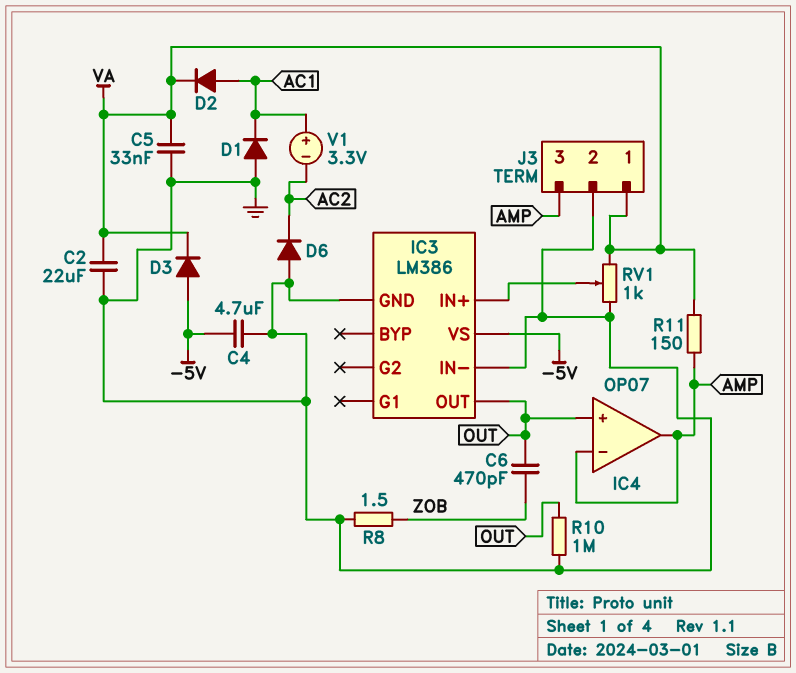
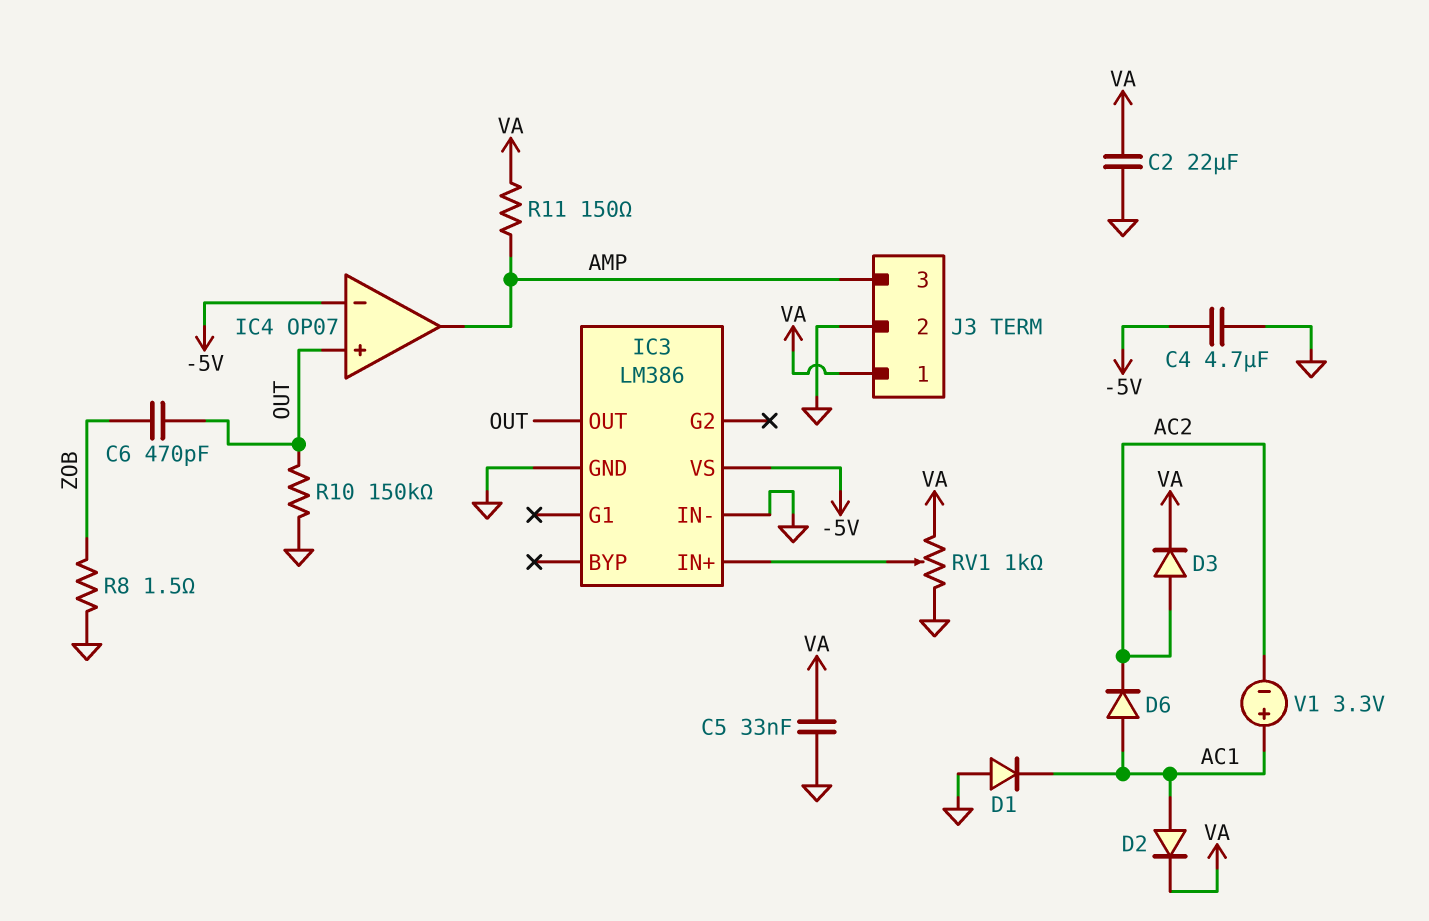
D3: diode (A -5V, K VA) -> diode (A AC2, K VA)
D6: diode (A GND, K AC2) -> diode (A AC1, K AC2)
IC4 pin in-: AMP -> -5V
R10: 1M (GND, OUT) -> 150k (GND, OUT)

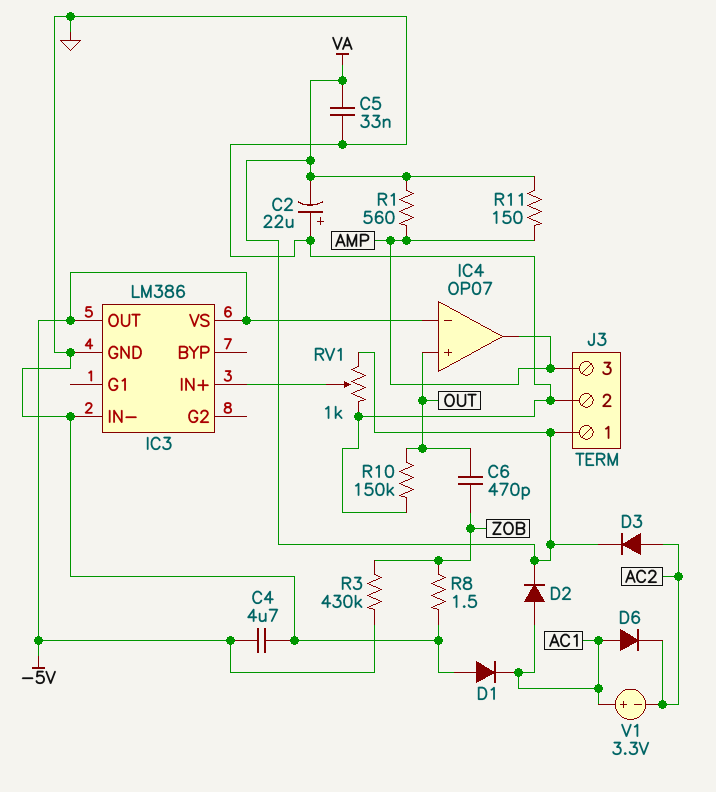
C2: 22uF (GND, VA) -> 22uF (plus GND, minus VA)
IC3 pin OUT: OUT -> -5V
R1: none -> 560 (AMP, VA)
R3: none -> 430k (-5V, ZOB)

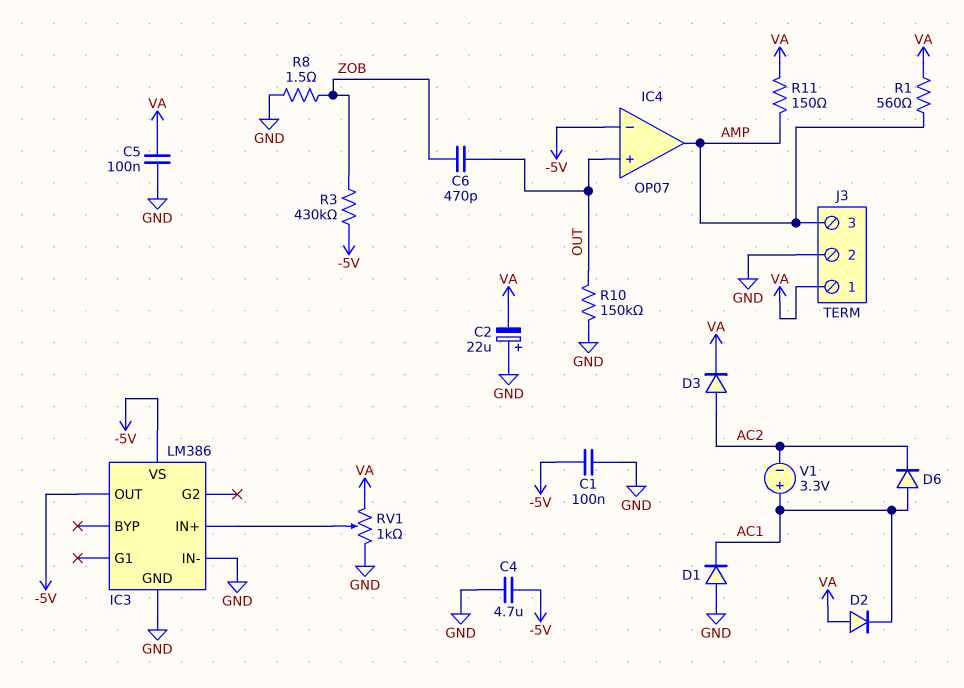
C1: none -> 100nF (-5V, GND)
C5: 33nF (GND, VA) -> 100nF (GND, VA)
D2: diode (A AC1, K VA) -> diode (A VA, K AC1)

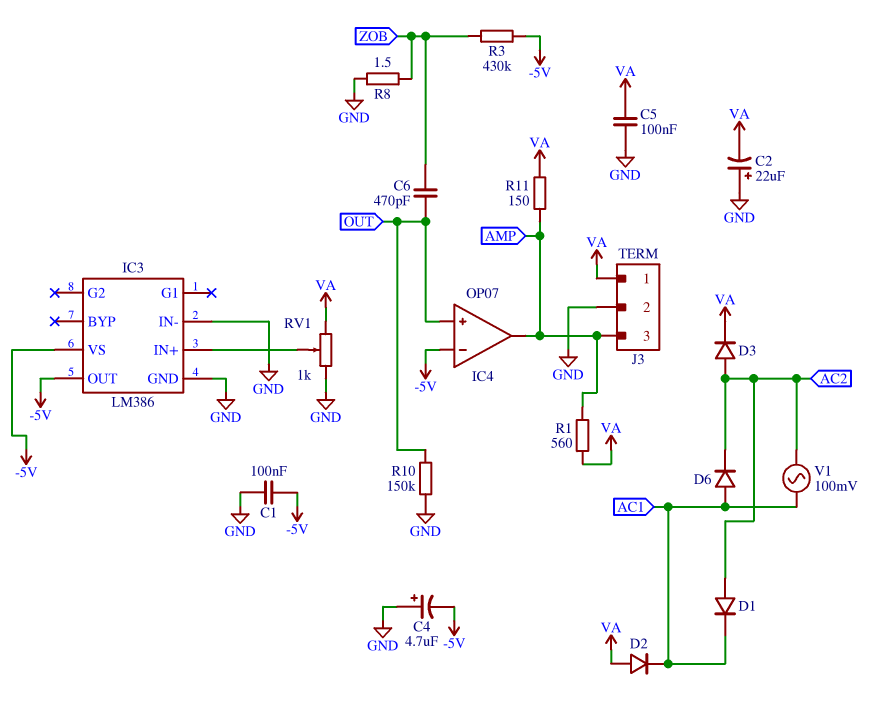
C4: 4.7uF (-5V, GND) -> 4.7uF (plus GND, minus -5V)
D1: diode (A GND, K AC1) -> diode (A AC2, K AC1)
V1: 3.3V (plus AC1, minus AC2) -> AC 100mV (AC1, AC2)

